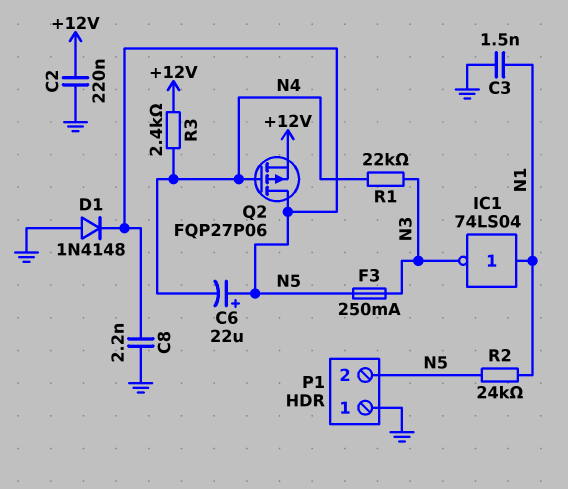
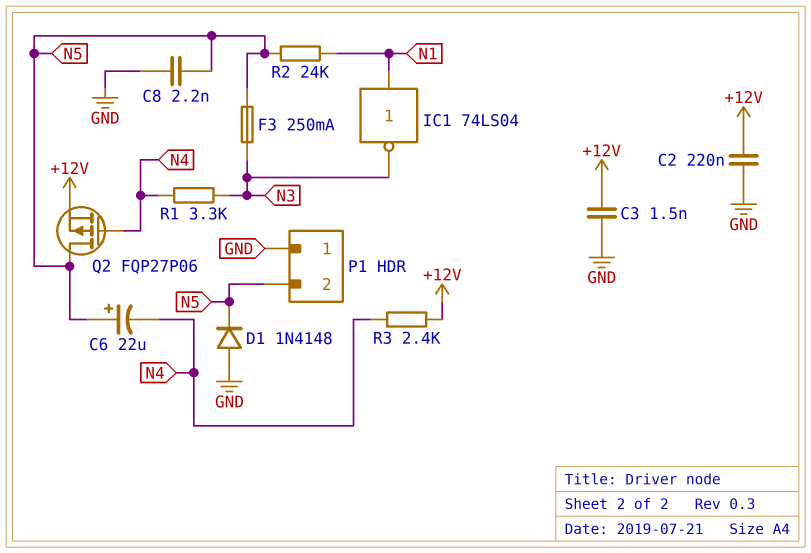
C3: 1.5nF (GND, N1) -> 1.5nF (+12V, GND)
R1: 22k (N3, N4) -> 3.3k (N3, N4)

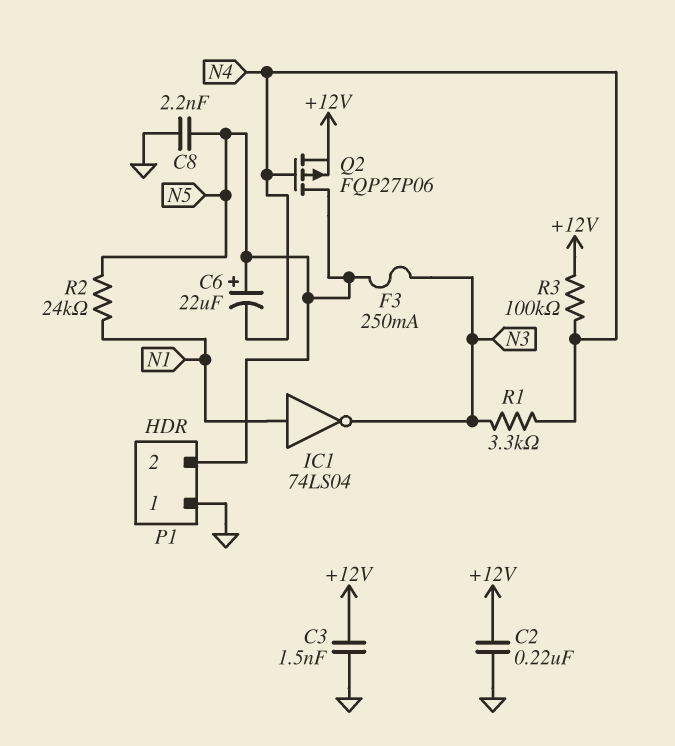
D1: diode 1N4148 (A GND, K N5) -> none
R3: 2.4k (+12V, N4) -> 100k (+12V, N4)

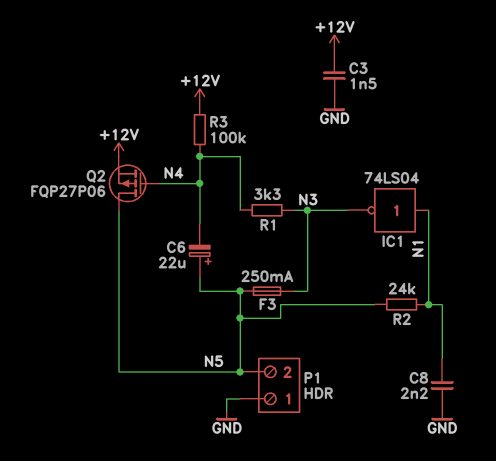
C2: 220nF (+12V, GND) -> none
C8: 2.2nF (GND, N5) -> 2.2nF (GND, N1)

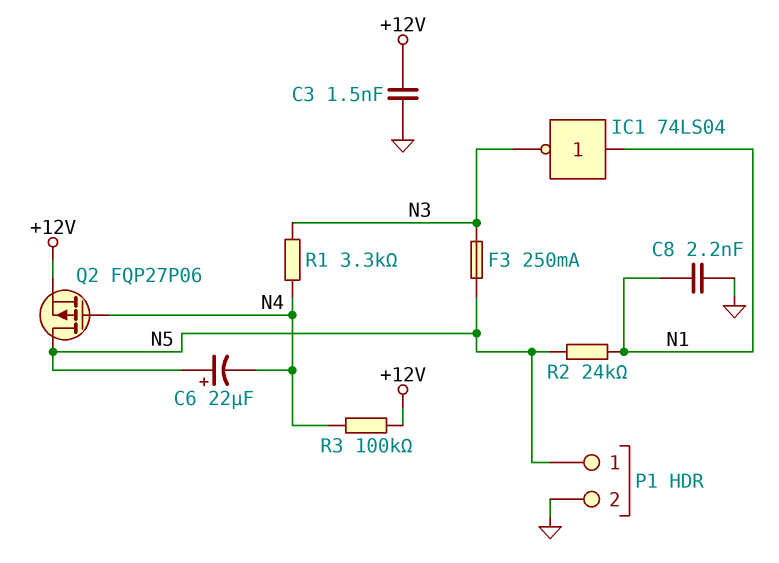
P1 pin 1: GND -> N5
P1 pin 2: N5 -> GND

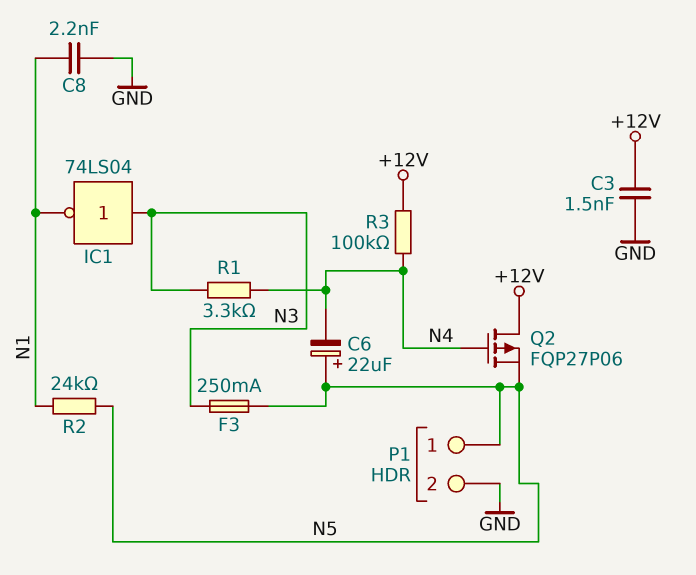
IC1: NOT 74LS04 (in N1, out N3) -> NOT 74LS04 (in N3, out N1)
Q2: PMOS FQP27P06 (G N4, D N5, S +12V) -> PMOS FQP27P06 (G N4, D +12V, S N5)

